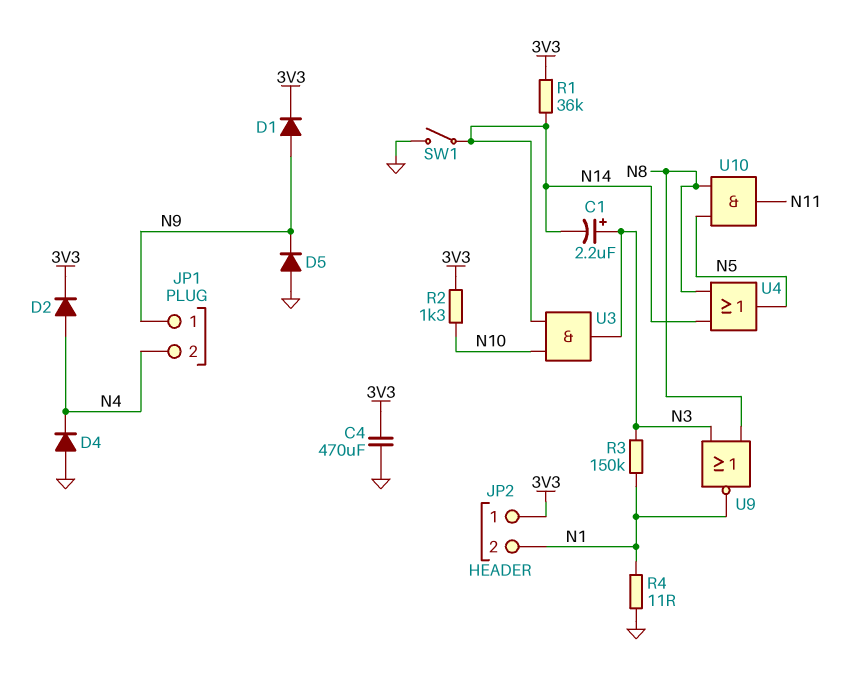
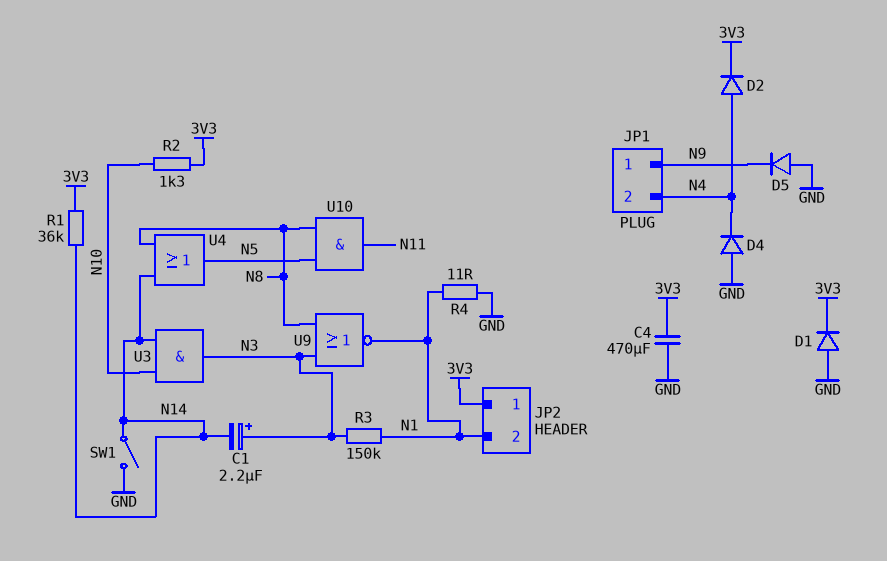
D1: diode (A N9, K 3V3) -> diode (A GND, K 3V3)

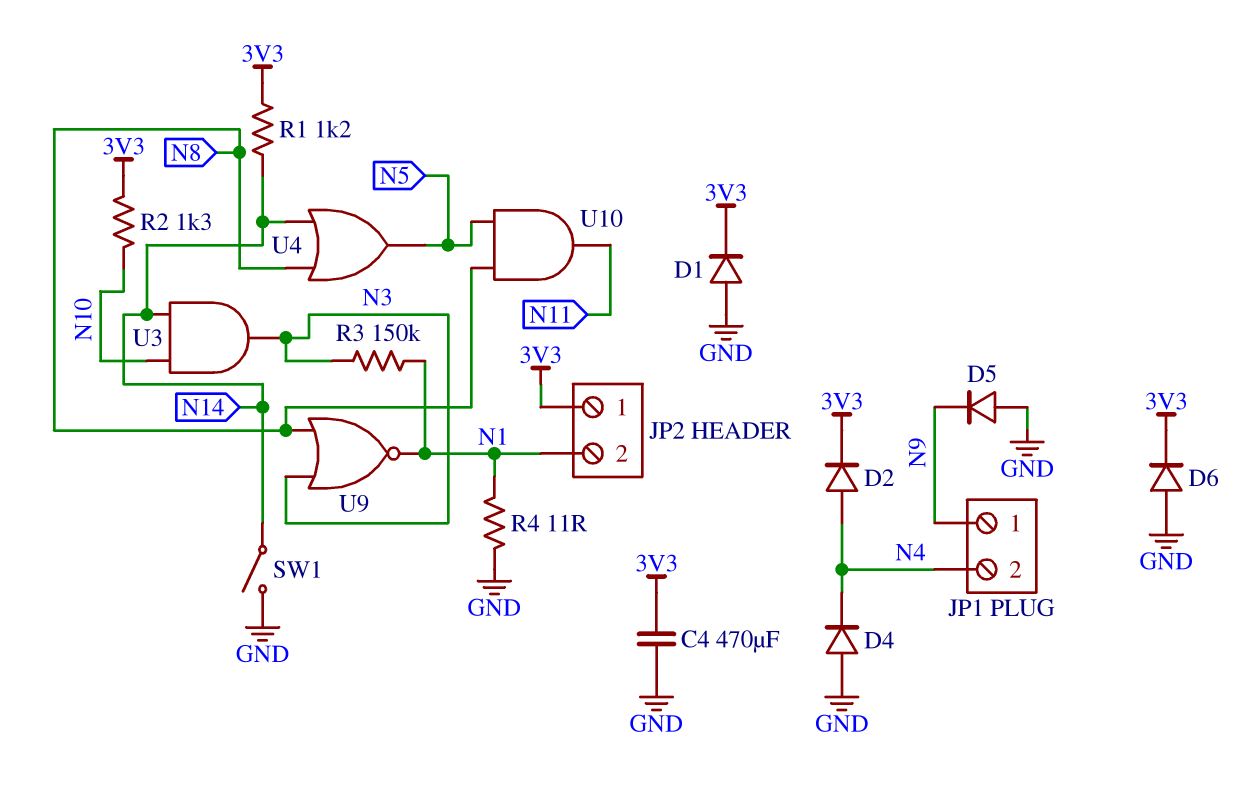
C1: 2.2uF (plus N3, minus N14) -> none
D6: none -> diode (A GND, K 3V3)
R1: 36k (3V3, N14) -> 1.2k (3V3, N14)

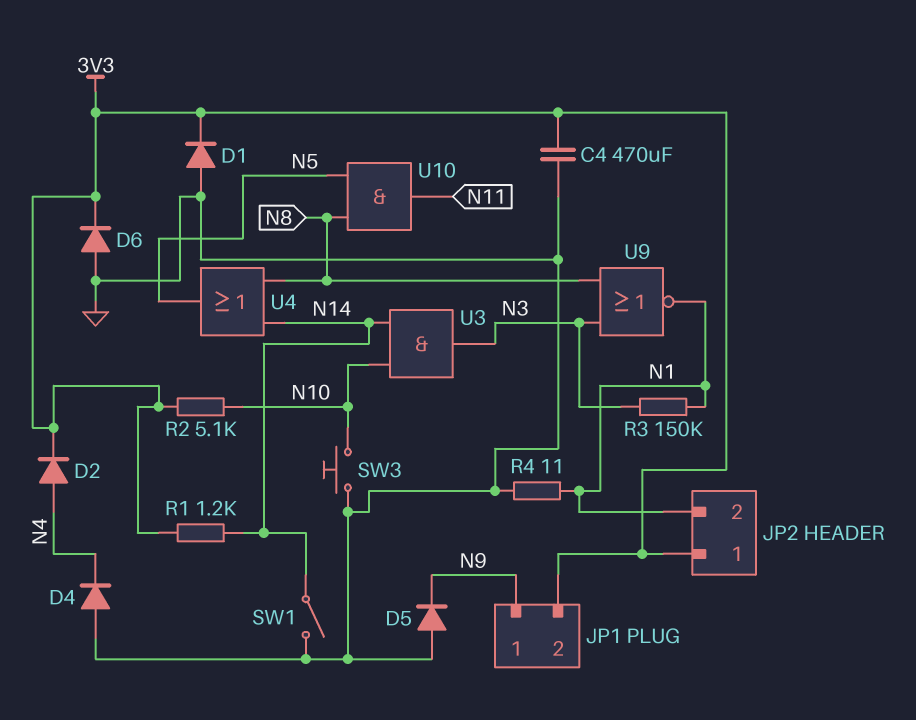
JP1 pin 2: N4 -> 3V3
R2: 1.3k (3V3, N10) -> 5.1k (3V3, N10)
SW3: none -> button (GND, N10)

